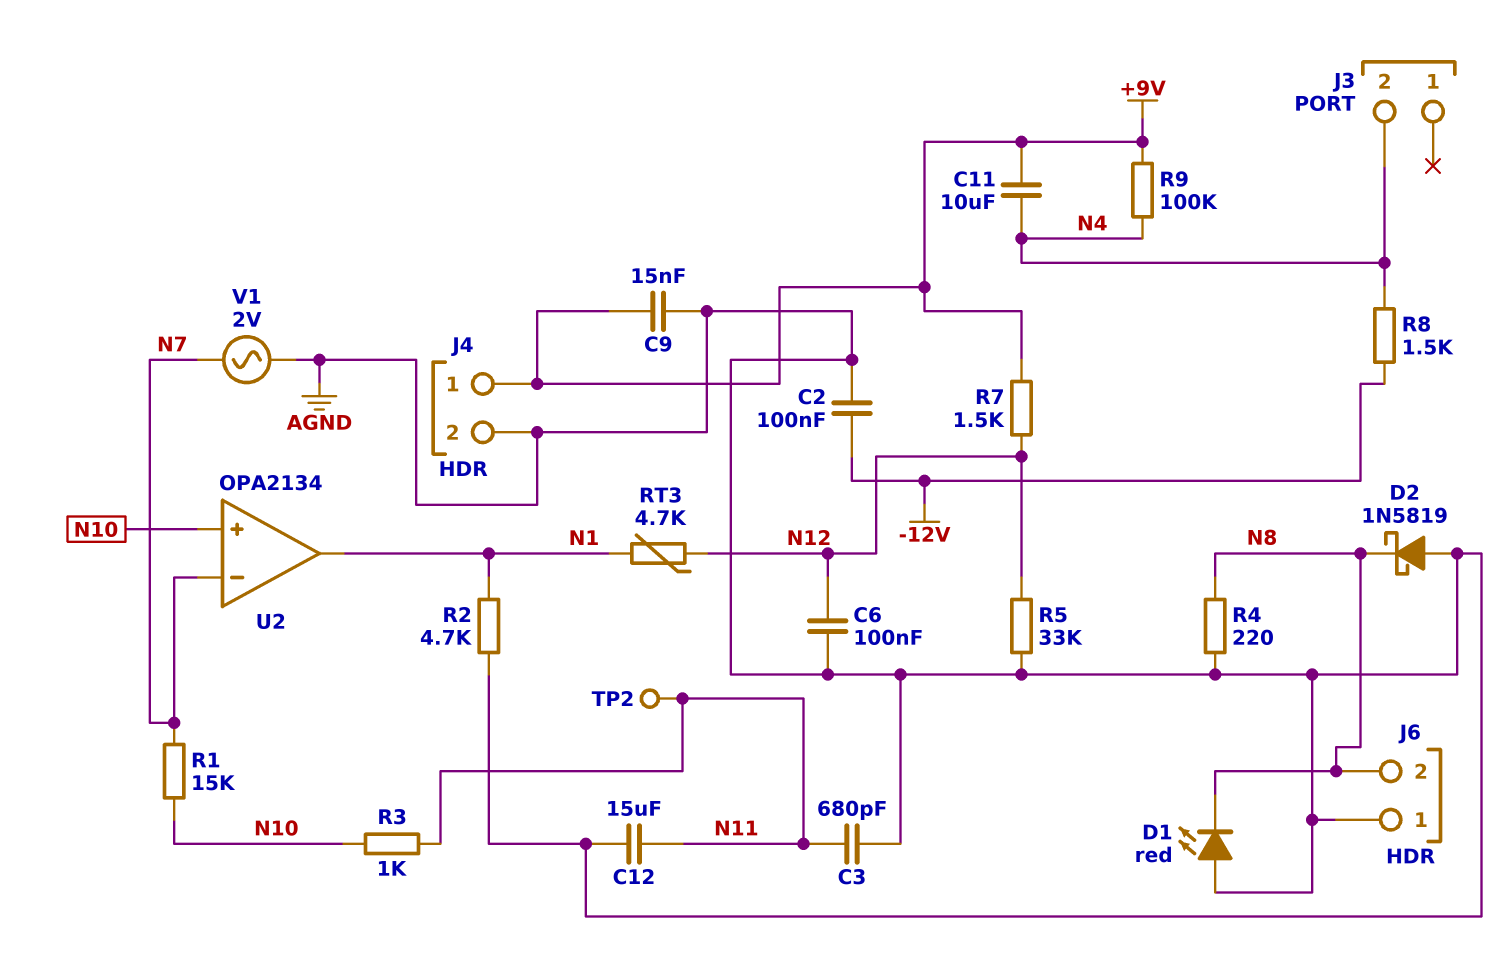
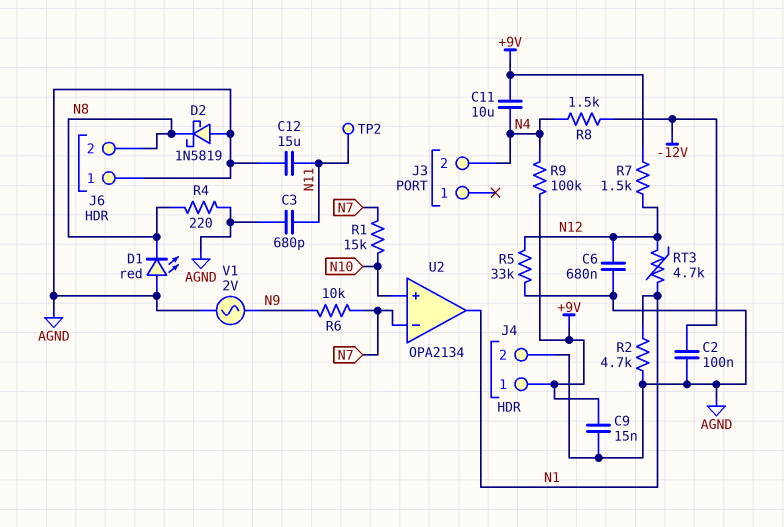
C6: 100nF (AGND, N12) -> 680nF (AGND, N12)
R3: 1k (N10, N11) -> none
R6: none -> 10k (N7, N9)
V1: AC 2V (AGND, N7) -> AC 2V (AGND, N9)

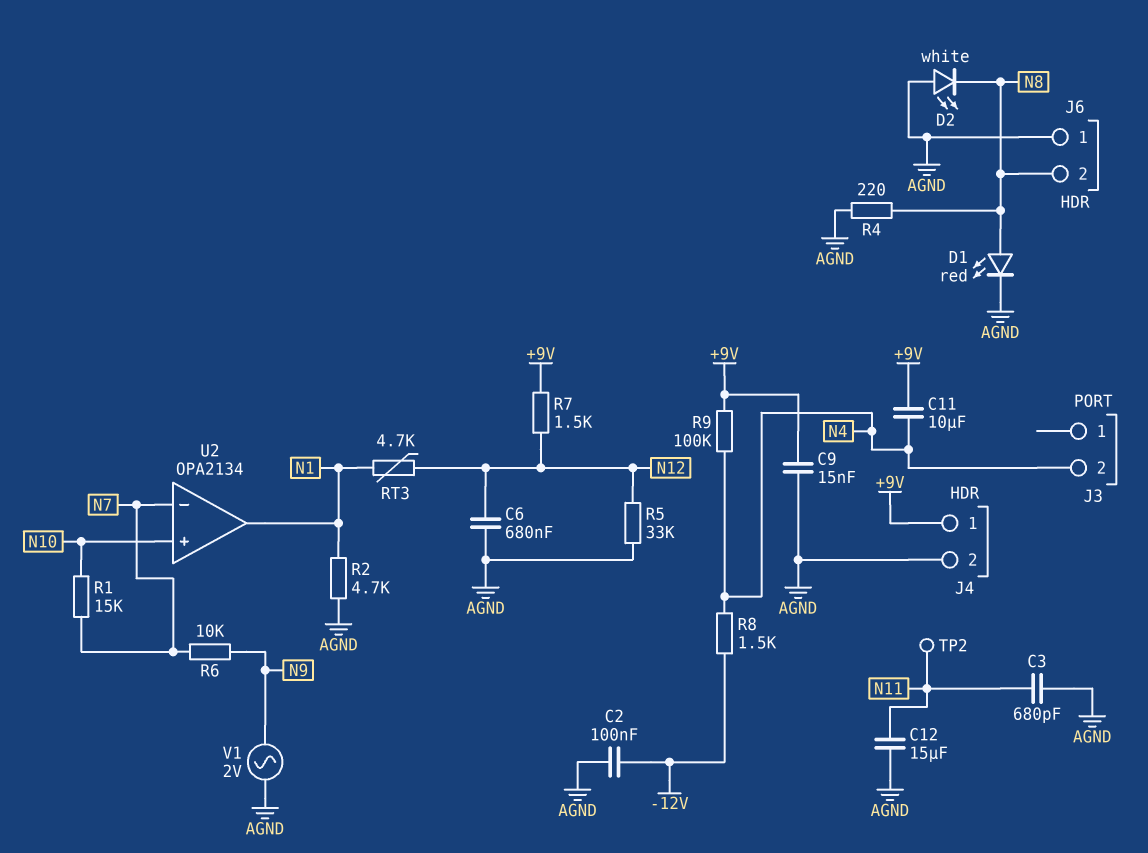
D1: LED red (A AGND, K N8) -> LED red (A N8, K AGND)
D2: schottky 1N5819 (A AGND, K N8) -> LED white (A AGND, K N8)

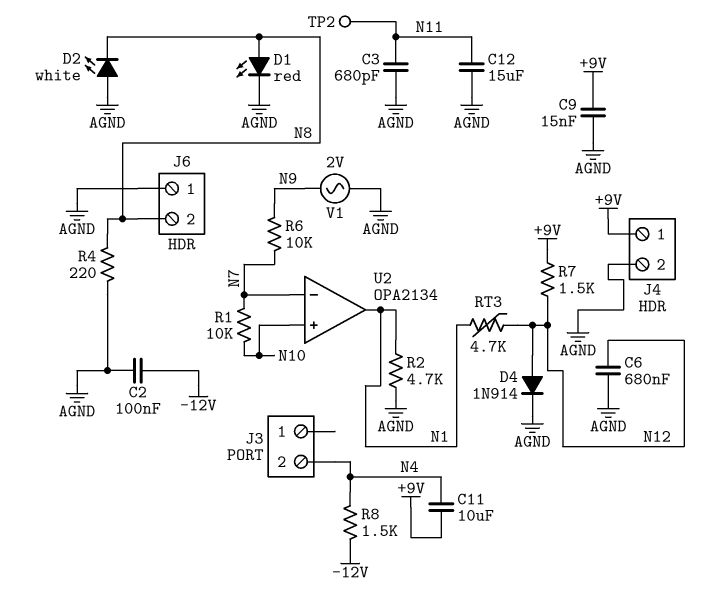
D4: none -> diode 1N914 (A N12, K AGND)
R1: 15k (N7, N10) -> 10k (N7, N10)
R5: 33k (AGND, N12) -> none
R9: 100k (+9V, N4) -> none

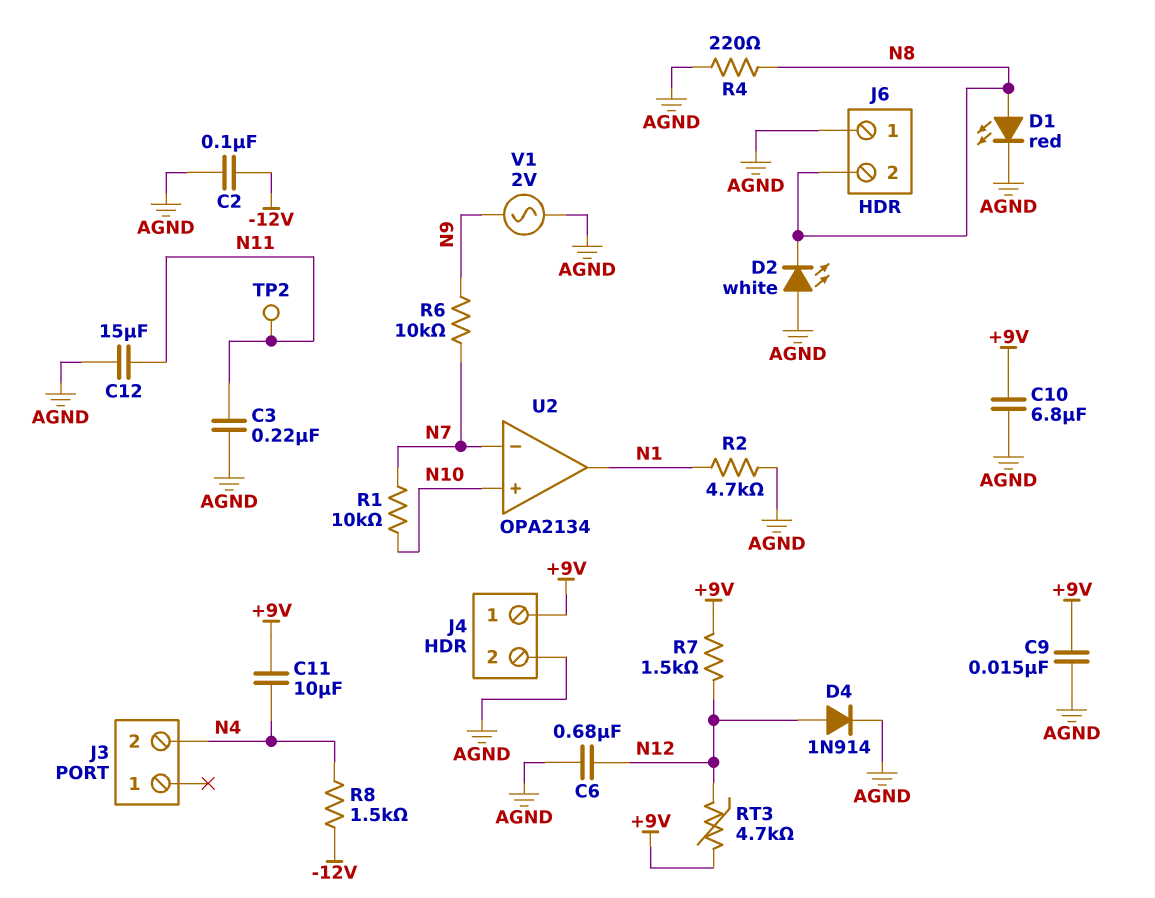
C3: 680pF (AGND, N11) -> 220nF (AGND, N11)
C10: none -> 6.8uF (+9V, AGND)
RT3: 4.7k (N1, N12) -> 4.7k (+9V, N12)

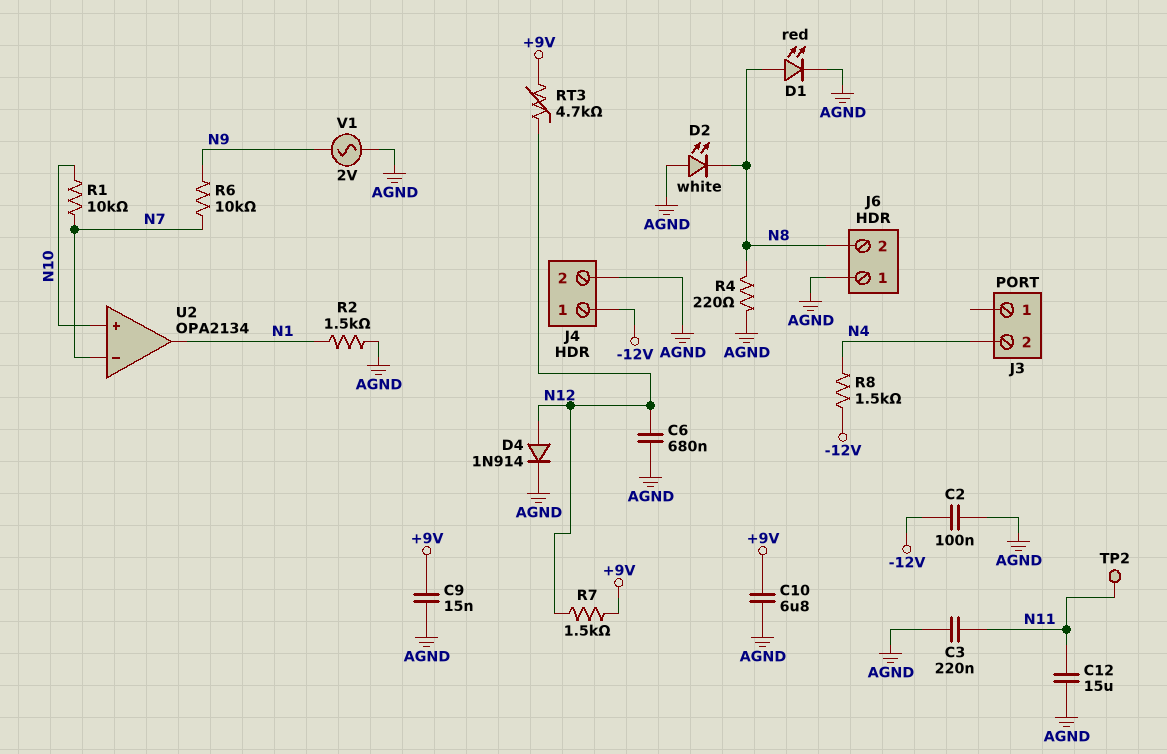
C11: 10uF (+9V, N4) -> none
J4 pin 1: +9V -> -12V
R2: 4.7k (AGND, N1) -> 1.5k (AGND, N1)

